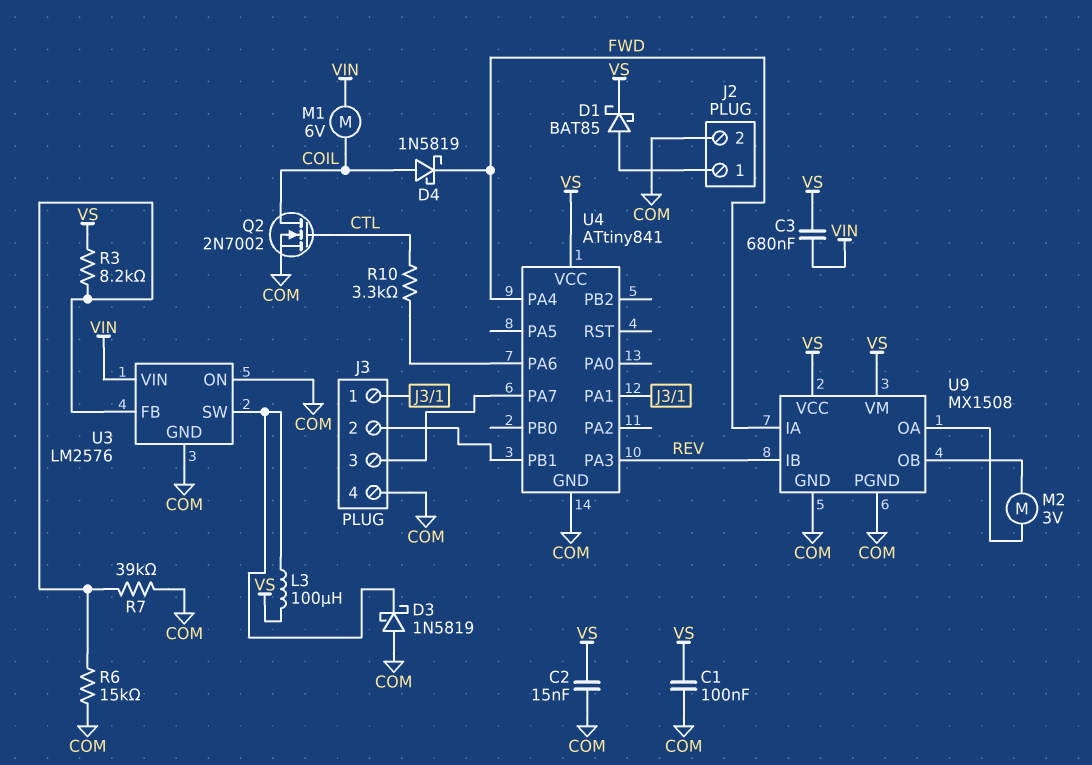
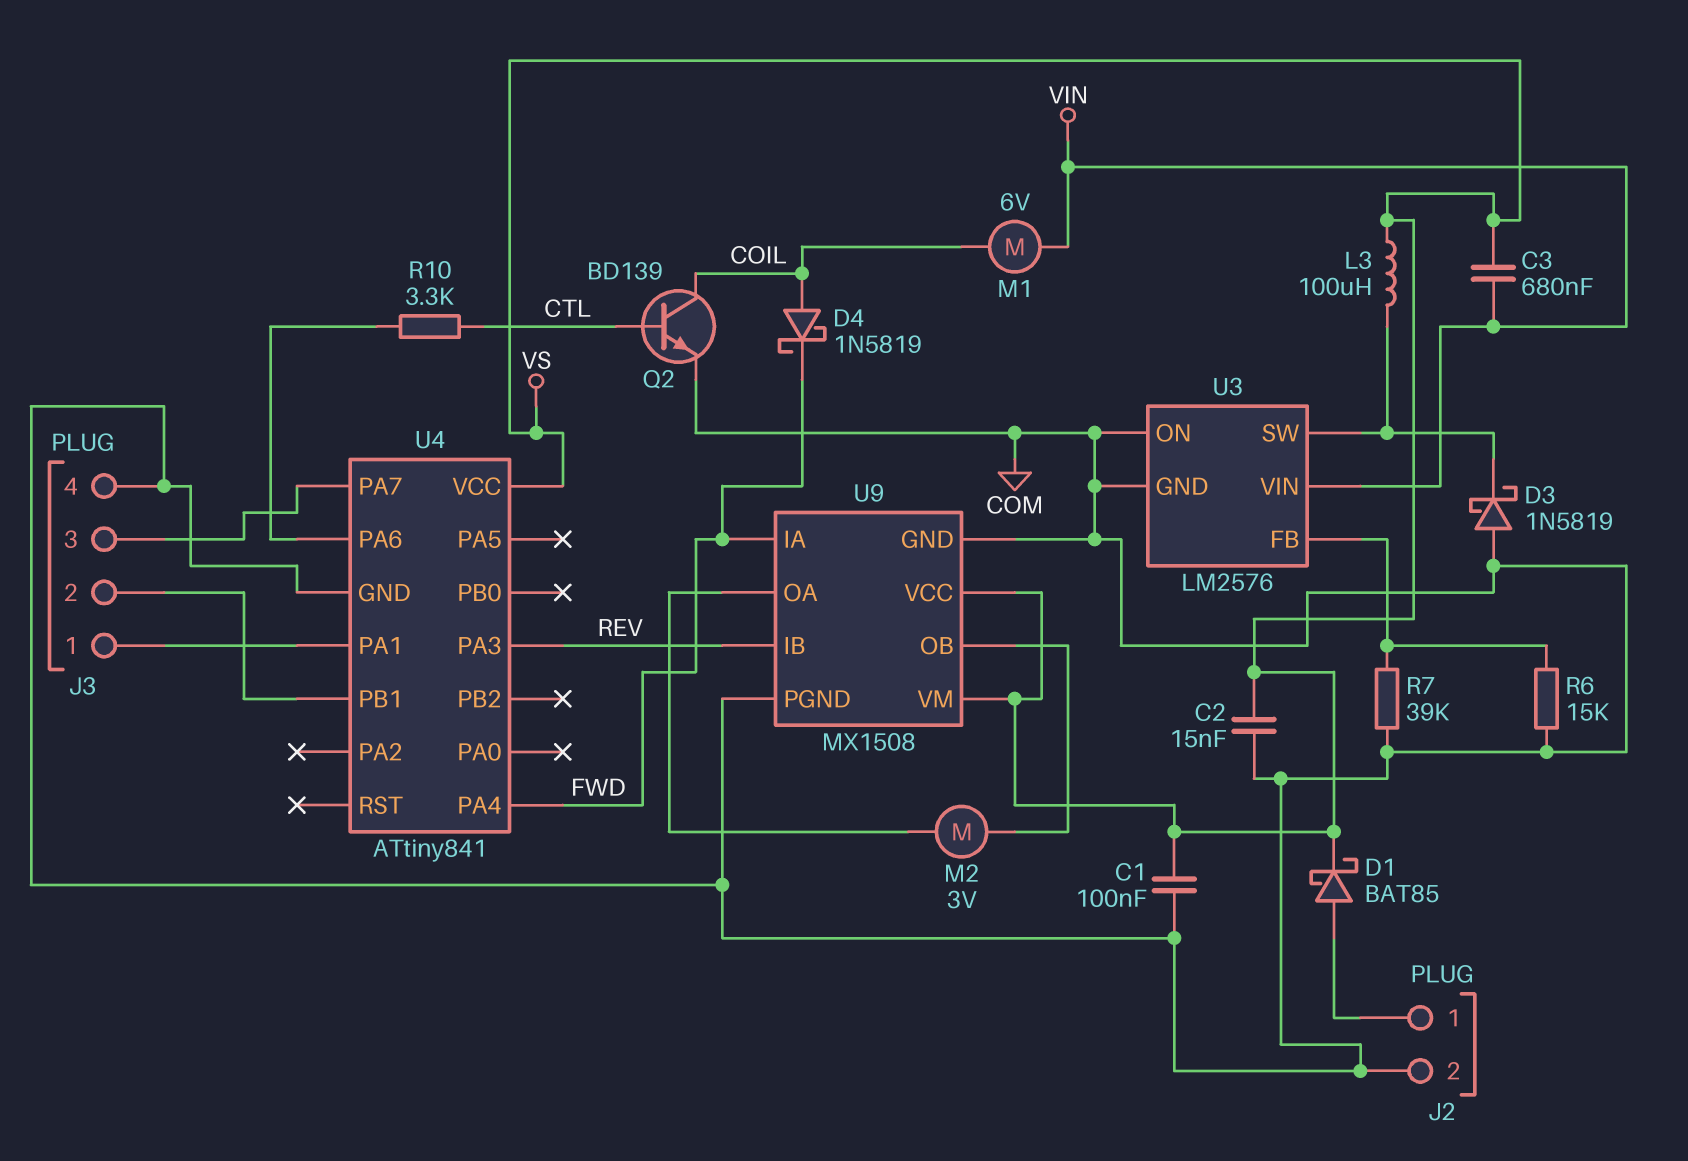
Q2: NMOS 2N7002 (G CTL, D COIL, S COM) -> NPN BD139 (B CTL, C COIL, E COM)
R3: 8.2k (U3/FB, VS) -> none

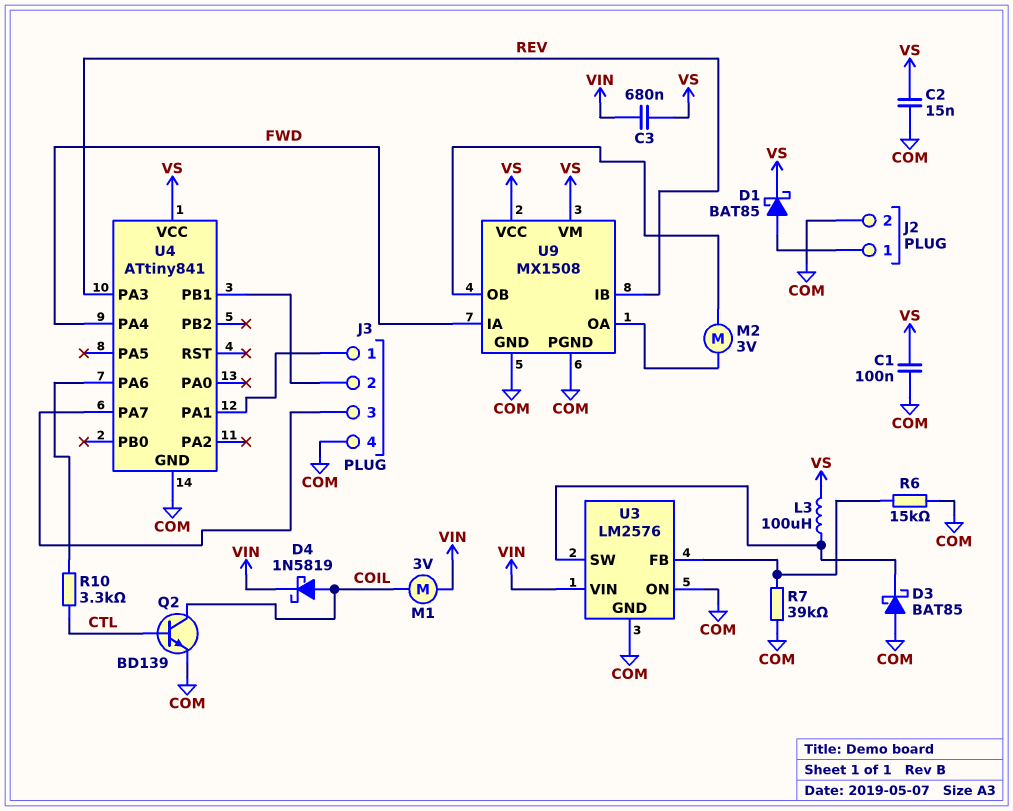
D3: schottky 1N5819 (A COM, K U3/SW) -> schottky BAT85 (A COM, K U3/SW)
D4: schottky 1N5819 (A COIL, K FWD) -> schottky 1N5819 (A COIL, K VIN)
M1: motor 6V (COIL, VIN) -> motor 3V (COIL, VIN)

